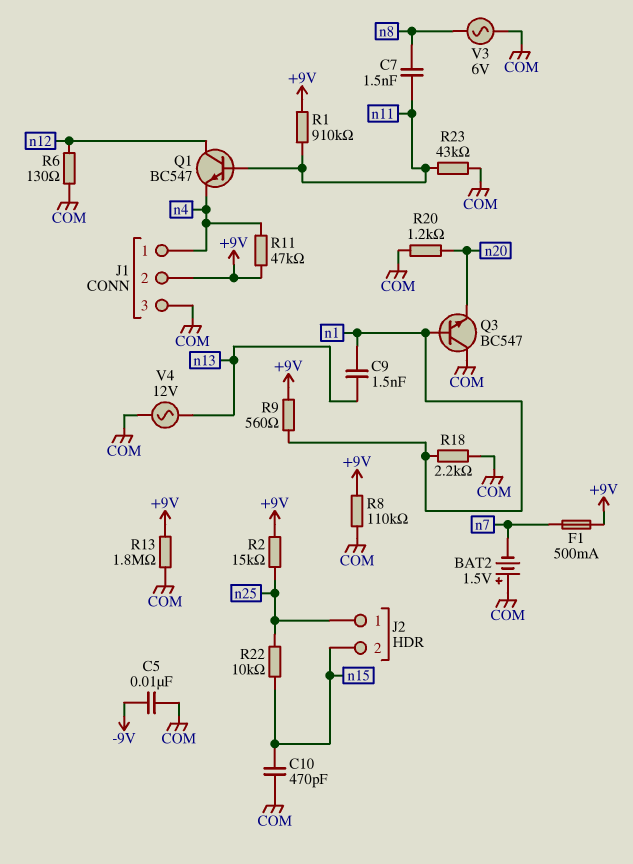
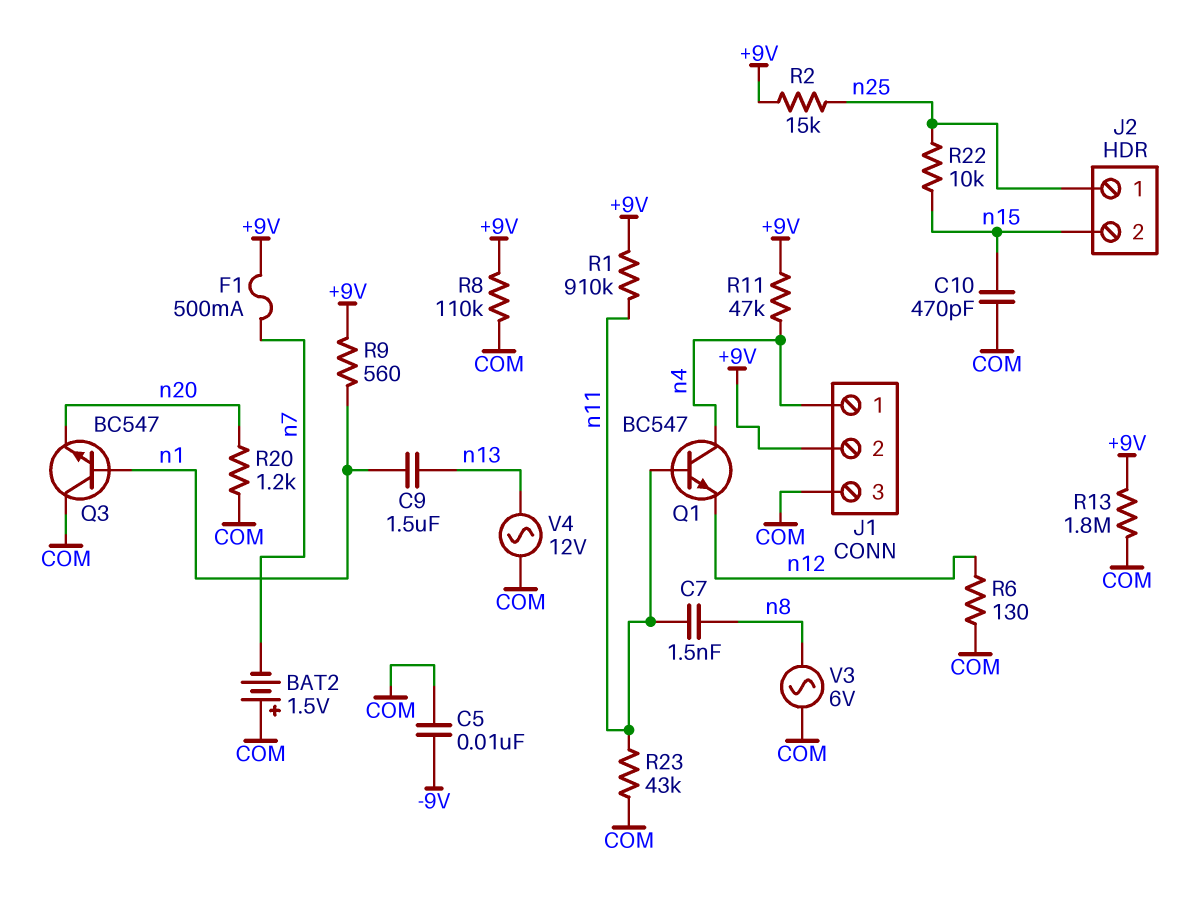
C9: 1.5nF (n1, n13) -> 1.5uF (n1, n13)
Q1: NPN BC547 (B n11, C n12, E n4) -> NPN BC547 (B n11, C n4, E n12)
R18: 2.2k (COM, n1) -> none

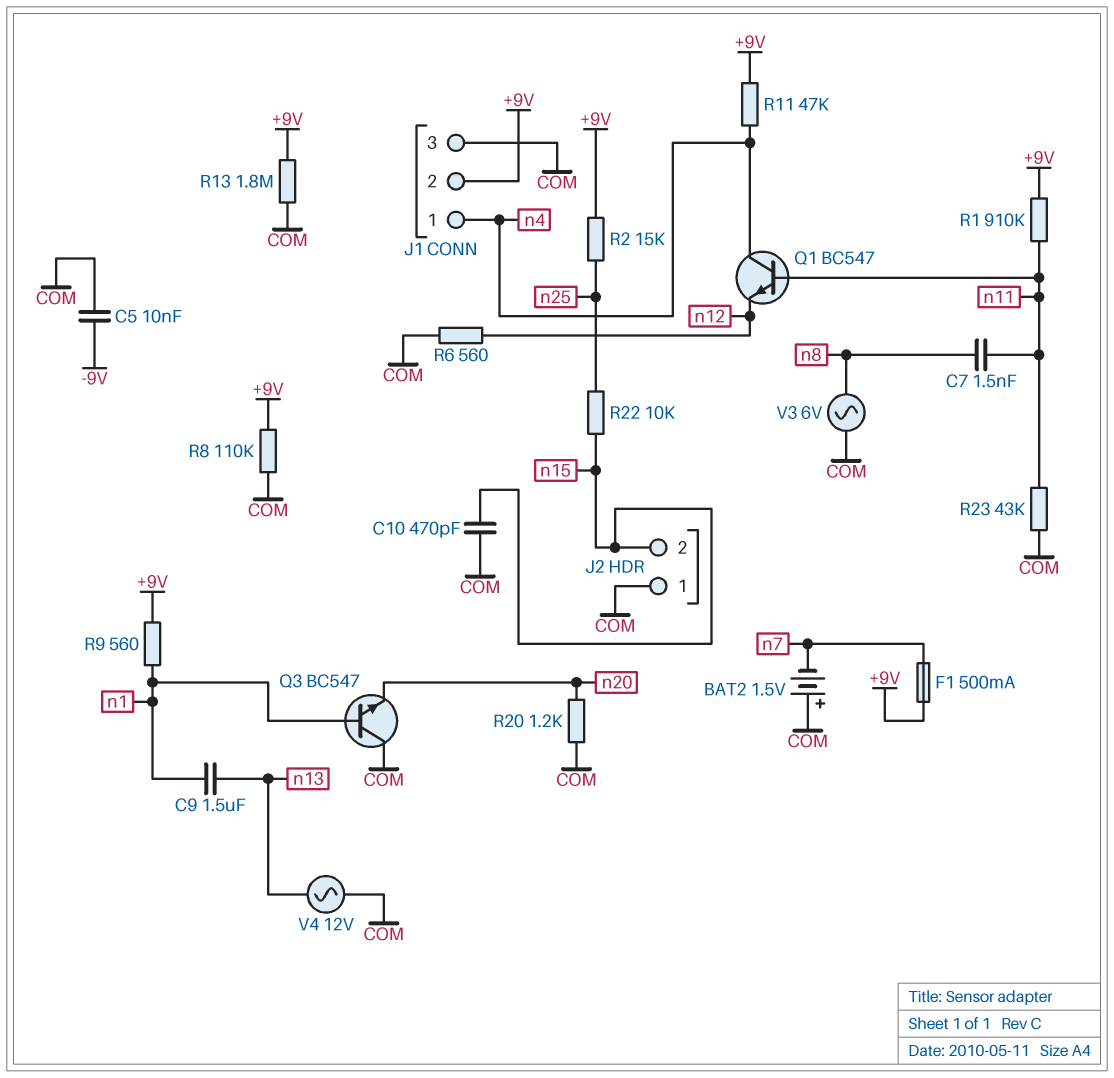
J2 pin 1: n25 -> COM
R6: 130 (COM, n12) -> 560 (COM, n12)

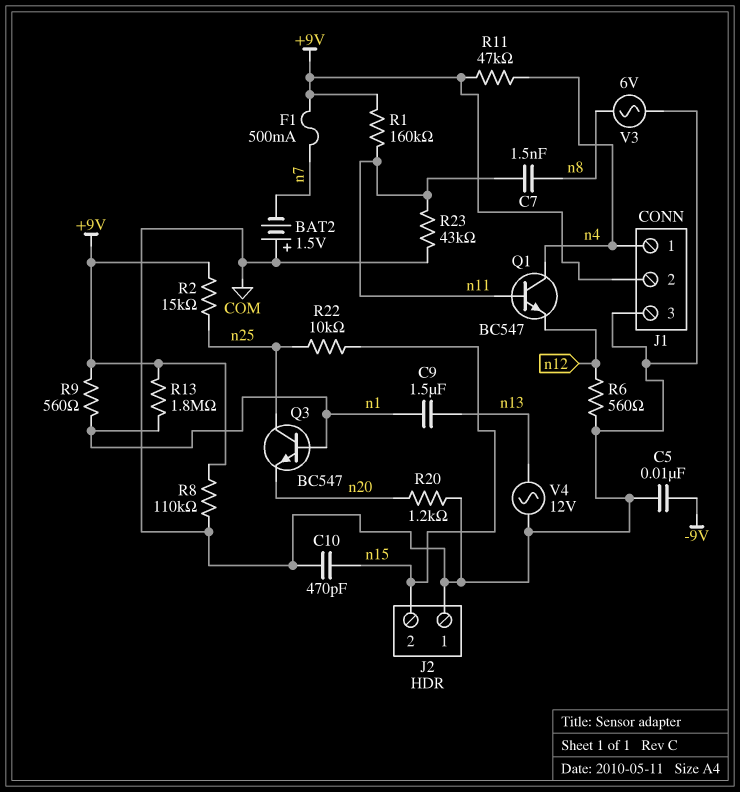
Q3: NPN BC547 (B n1, C COM, E n20) -> NPN BC547 (B n1, C n25, E n20)
R1: 910k (+9V, n11) -> 160k (+9V, n11)
R13: 1.8M (+9V, COM) -> 1.8M (+9V, n1)

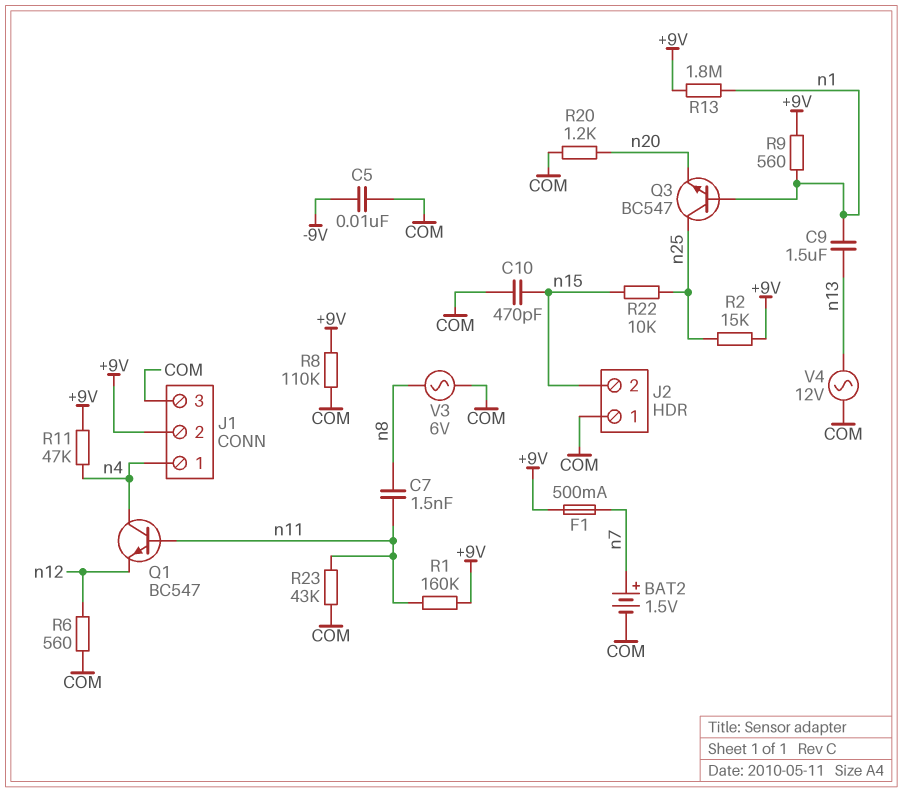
BAT2: 1.5V (plus COM, minus n7) -> 1.5V (plus n7, minus COM)

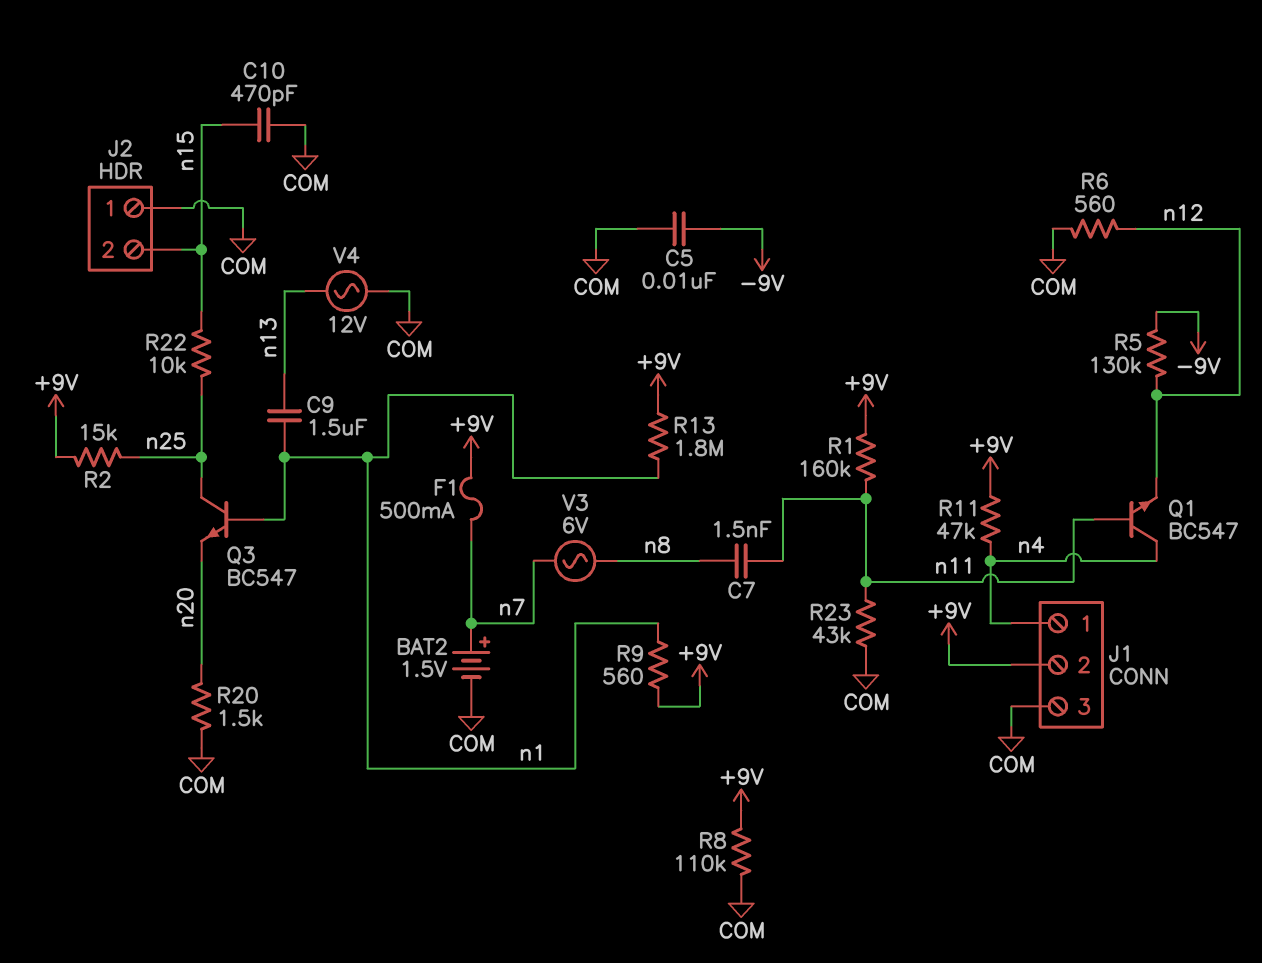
R5: none -> 130k (-9V, n12)
R20: 1.2k (COM, n20) -> 1.5k (COM, n20)
V3: AC 6V (COM, n8) -> AC 6V (n7, n8)

